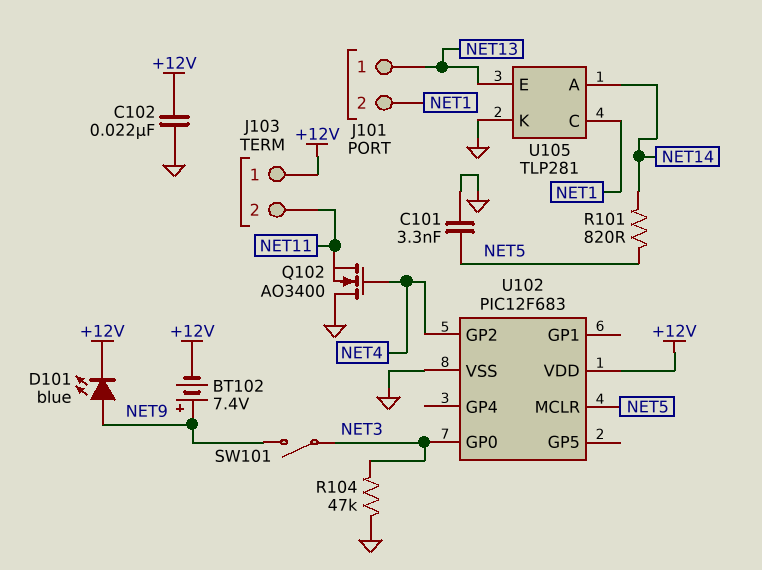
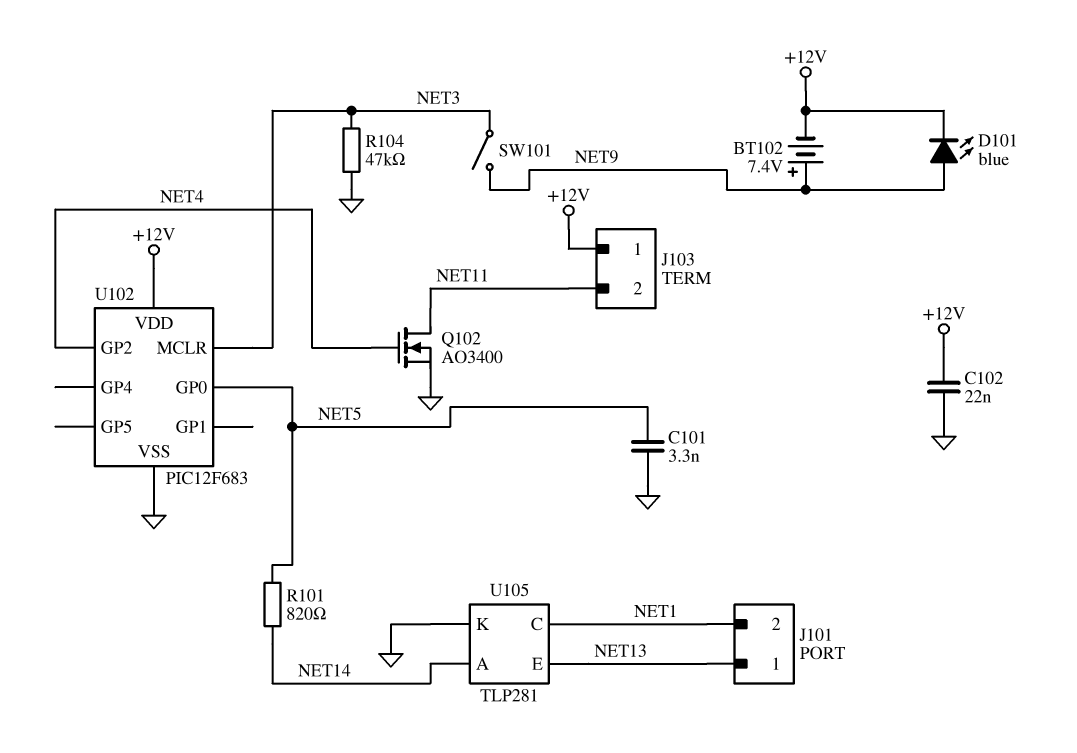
Q102: NMOS AO3400 (G NET4, D GND, S NET11) -> NMOS AO3400 (G NET4, D NET11, S GND)
U102 pin GP0: NET3 -> NET5
U102 pin MCLR: NET5 -> NET3

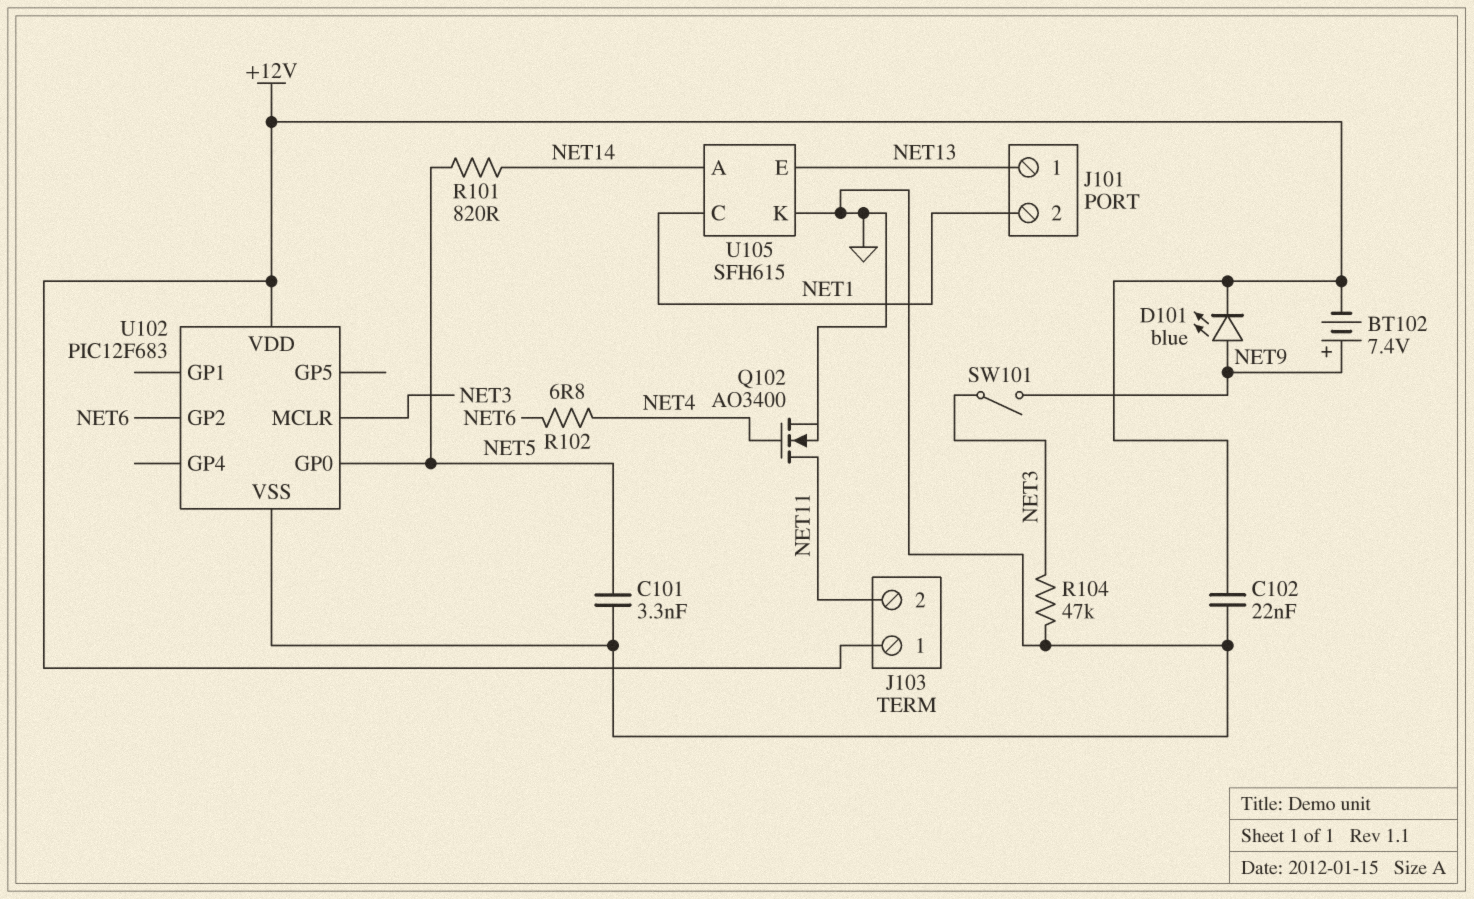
R102: none -> 6.8 (NET4, NET6)
U102 pin GP2: NET4 -> NET6
U105: TLP281 -> SFH615

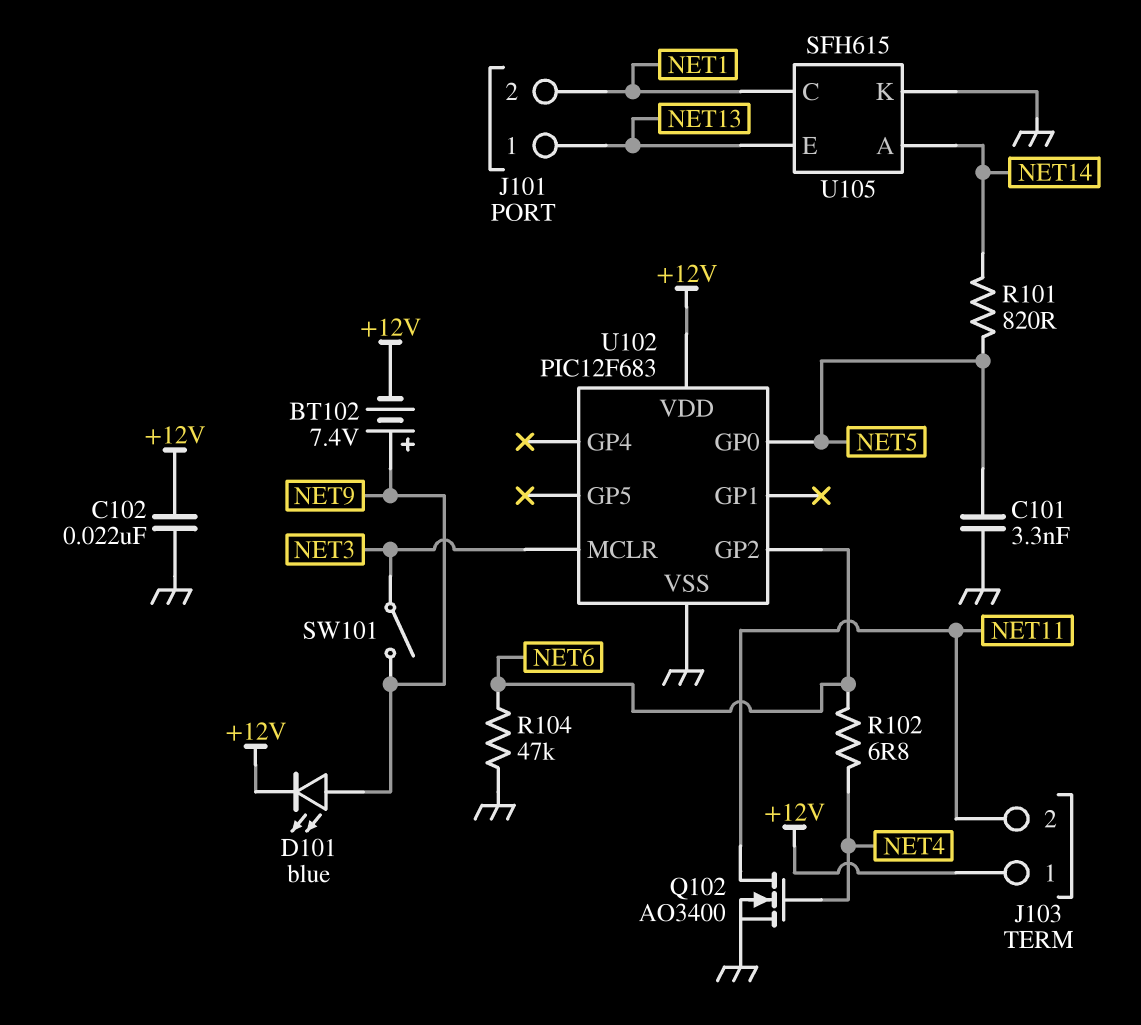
R104: 47k (GND, NET3) -> 47k (GND, NET6)

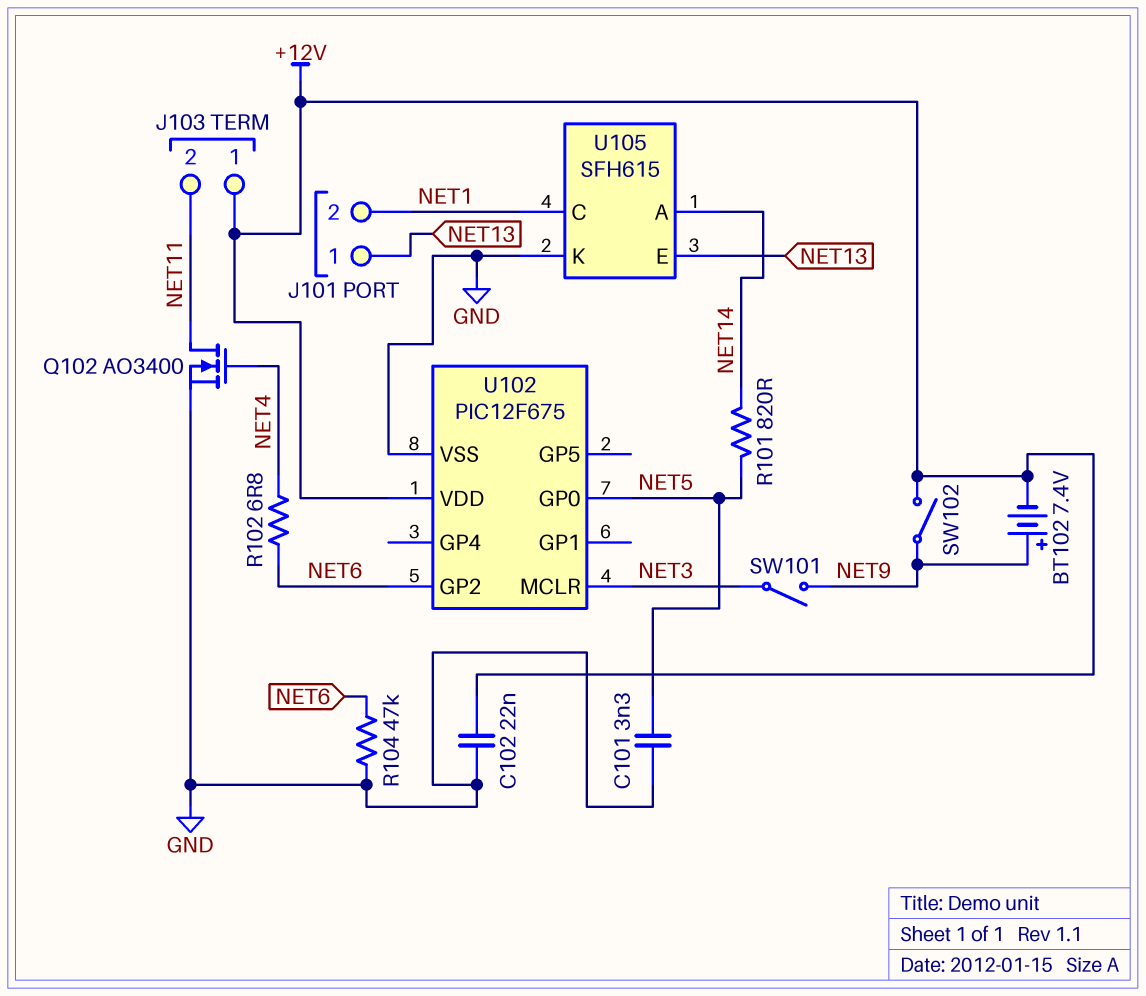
D101: LED blue (A NET9, K +12V) -> none
SW102: none -> switch (+12V, NET9)
U102: PIC12F683 -> PIC12F675

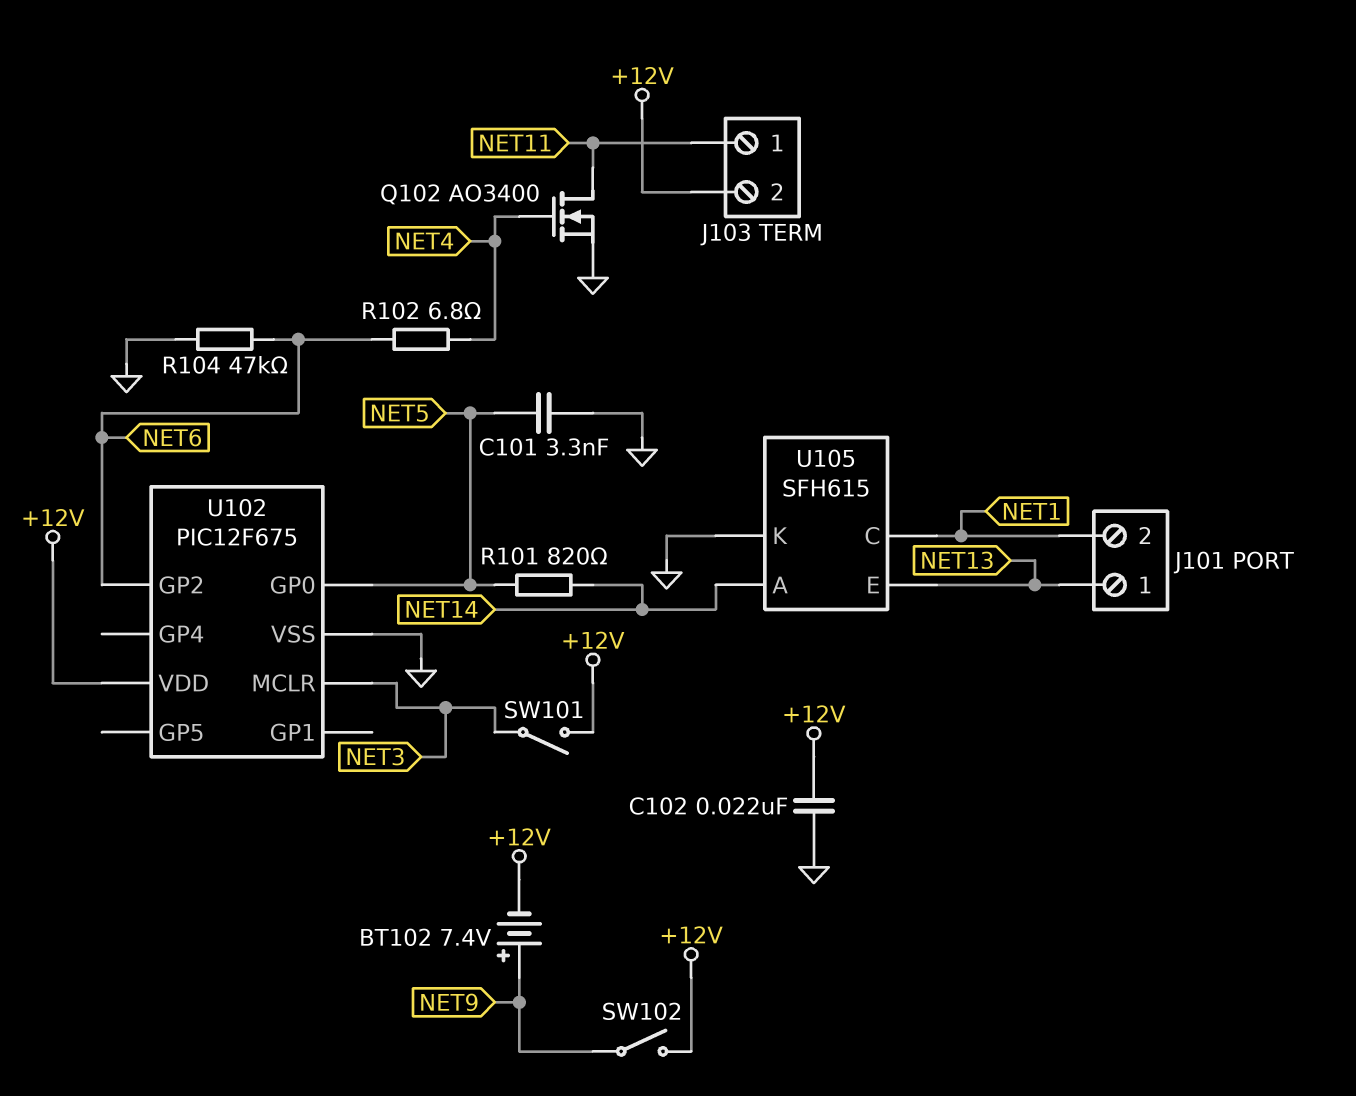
J103 pin 1: +12V -> NET11
J103 pin 2: NET11 -> +12V
SW101: switch (NET3, NET9) -> switch (+12V, NET3)

